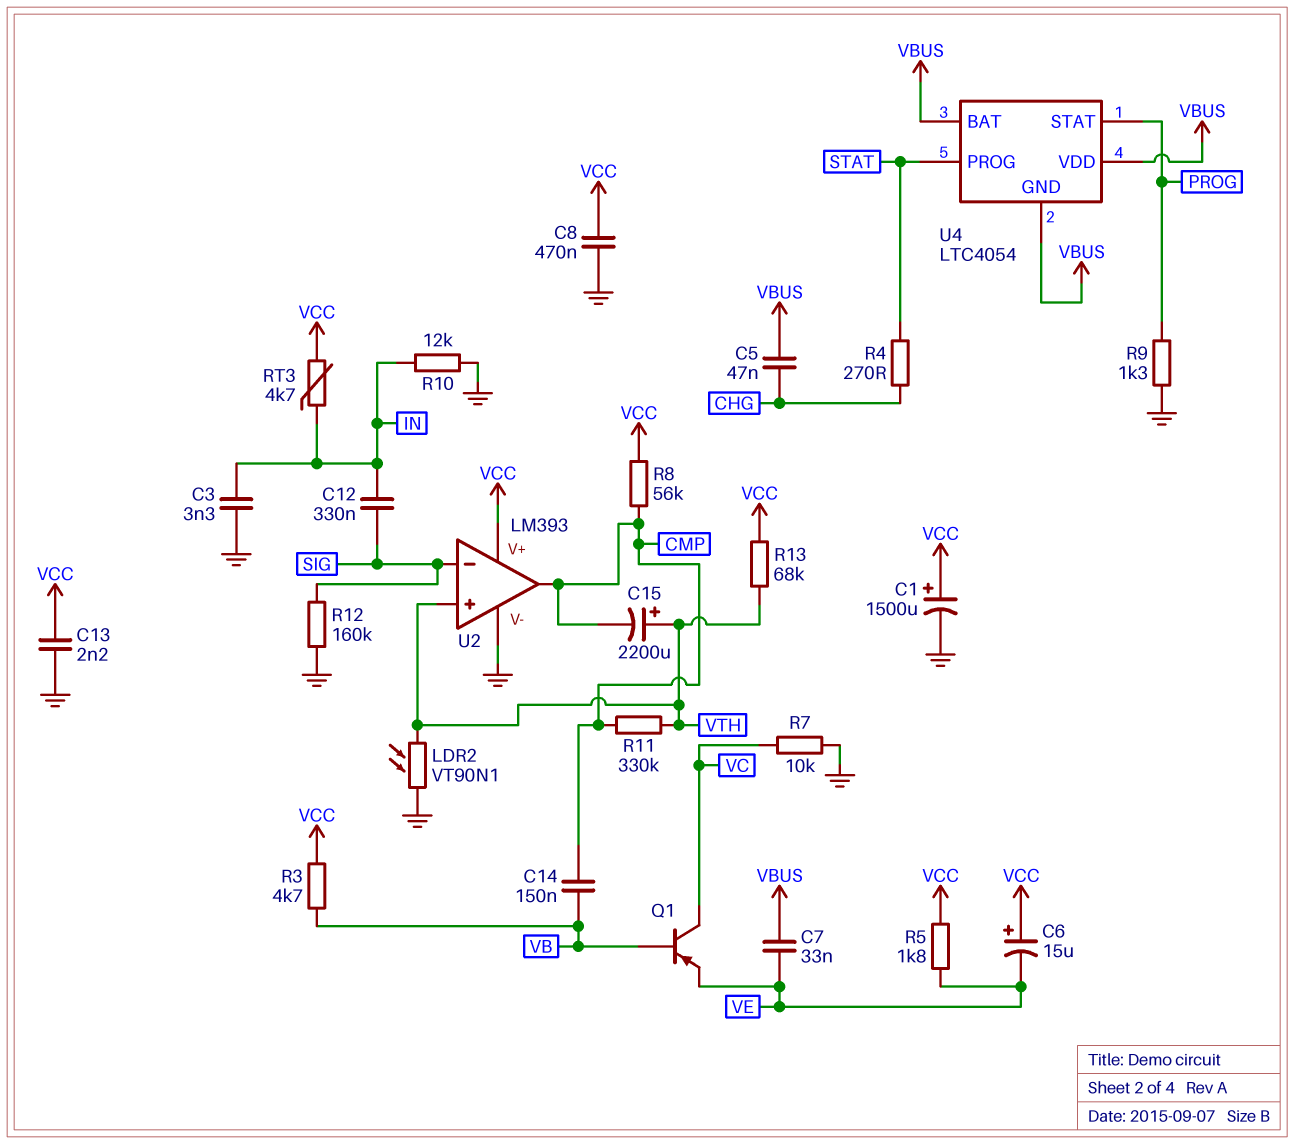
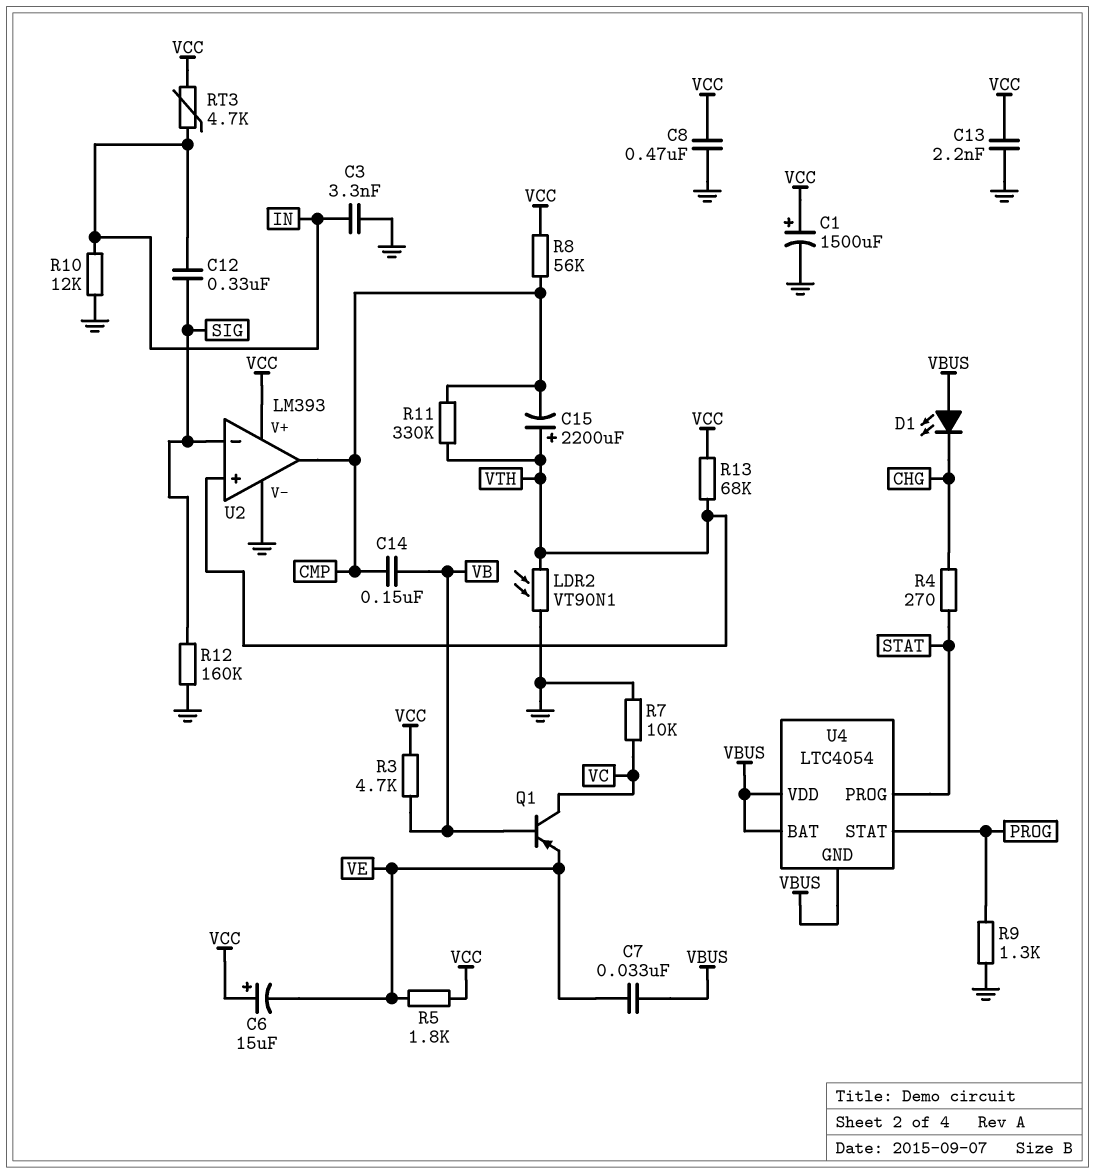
C5: 47nF (CHG, VBUS) -> none
D1: none -> LED (A VBUS, K CHG)

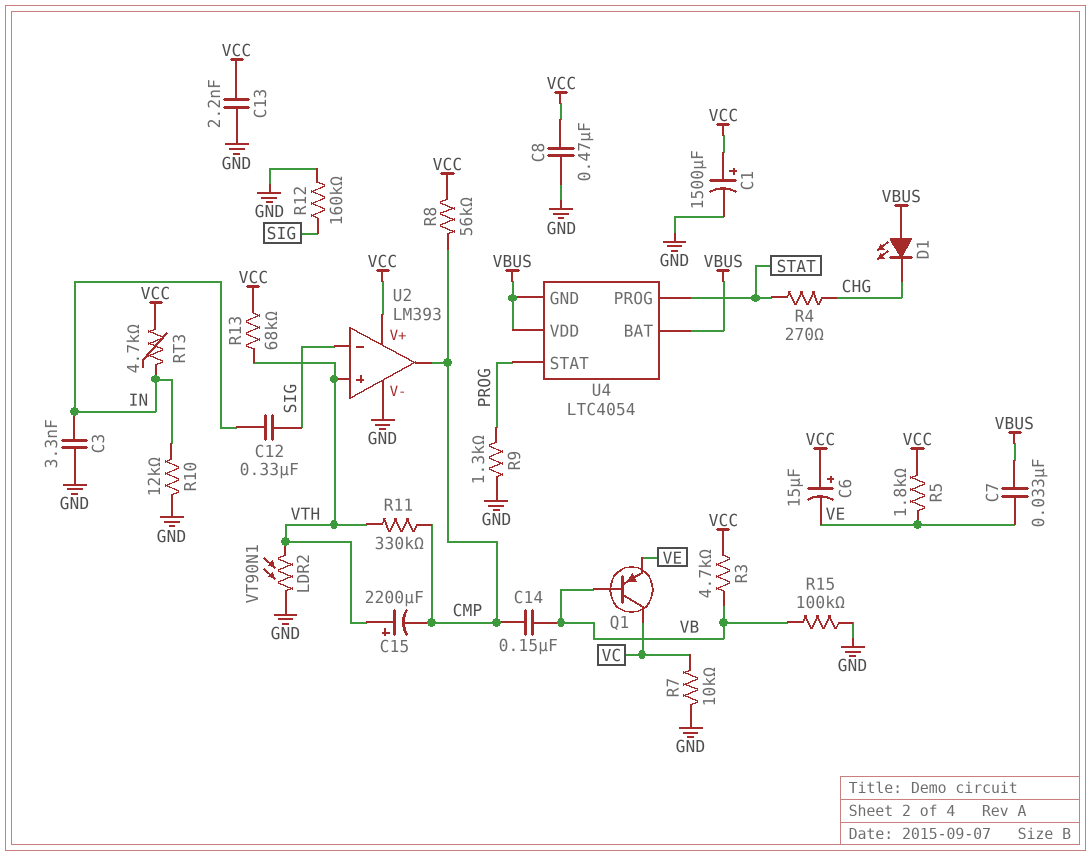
R15: none -> 100k (GND, VB)

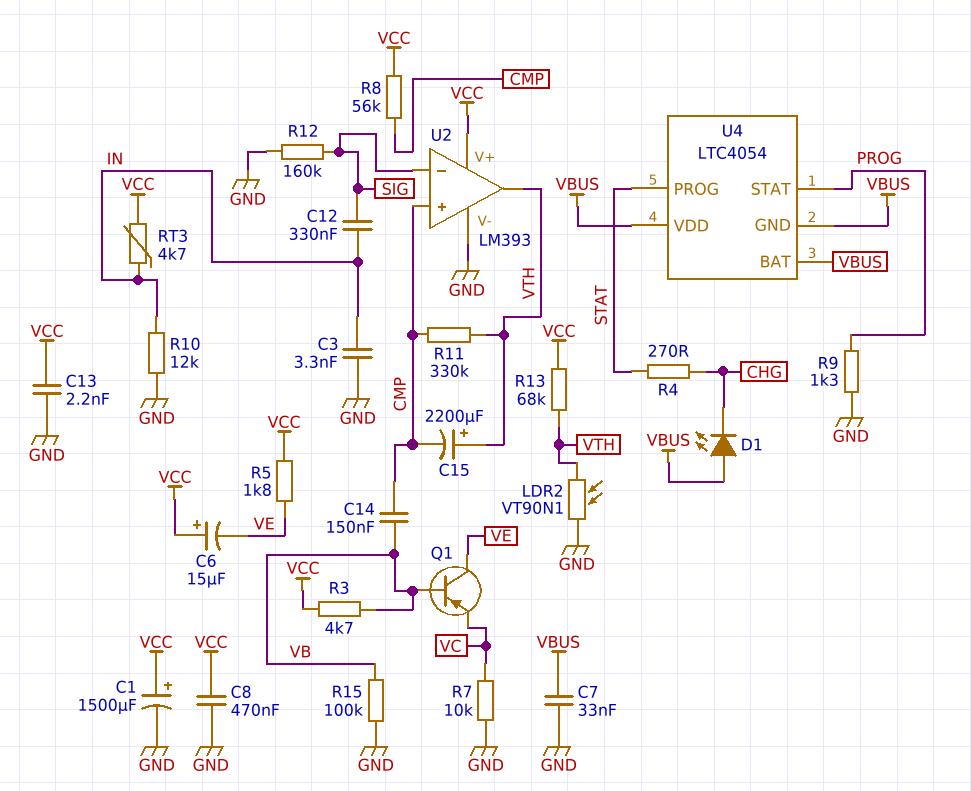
C7: 33nF (VBUS, VE) -> 33nF (GND, VBUS)
Q1: PNP (B VB, C VC, E VE) -> PNP (B VB, C VE, E VC)
U2 pin in+: VTH -> CMP
U2 pin out: CMP -> VTH

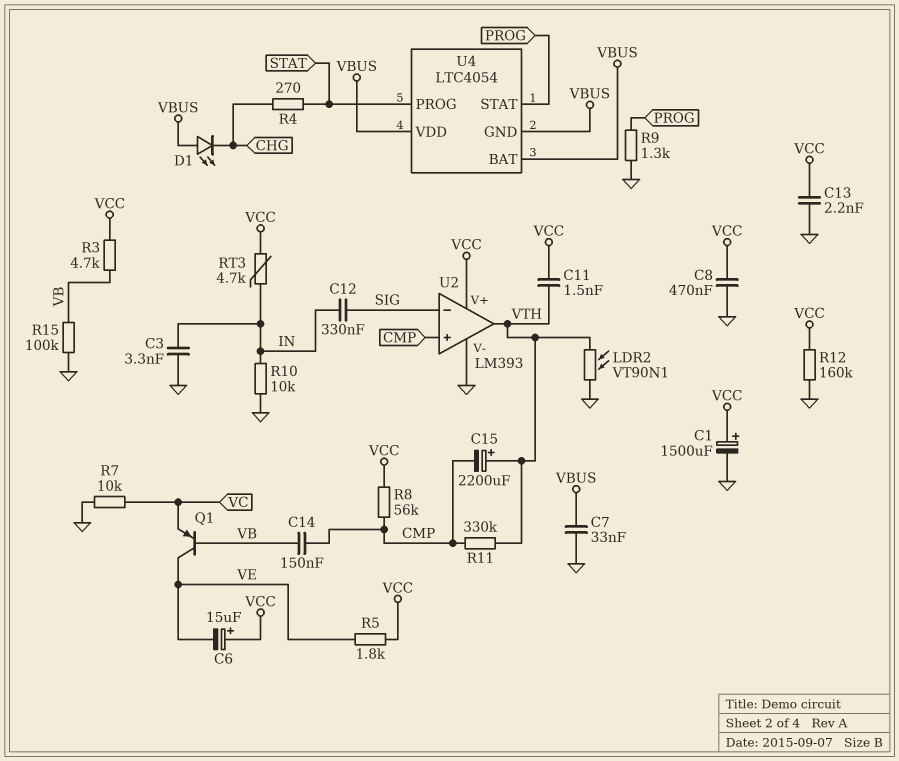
C11: none -> 1.5nF (VCC, VTH)
R10: 12k (GND, IN) -> 10k (GND, IN)
R12: 160k (GND, SIG) -> 160k (GND, VCC)
R13: 68k (VCC, VTH) -> none

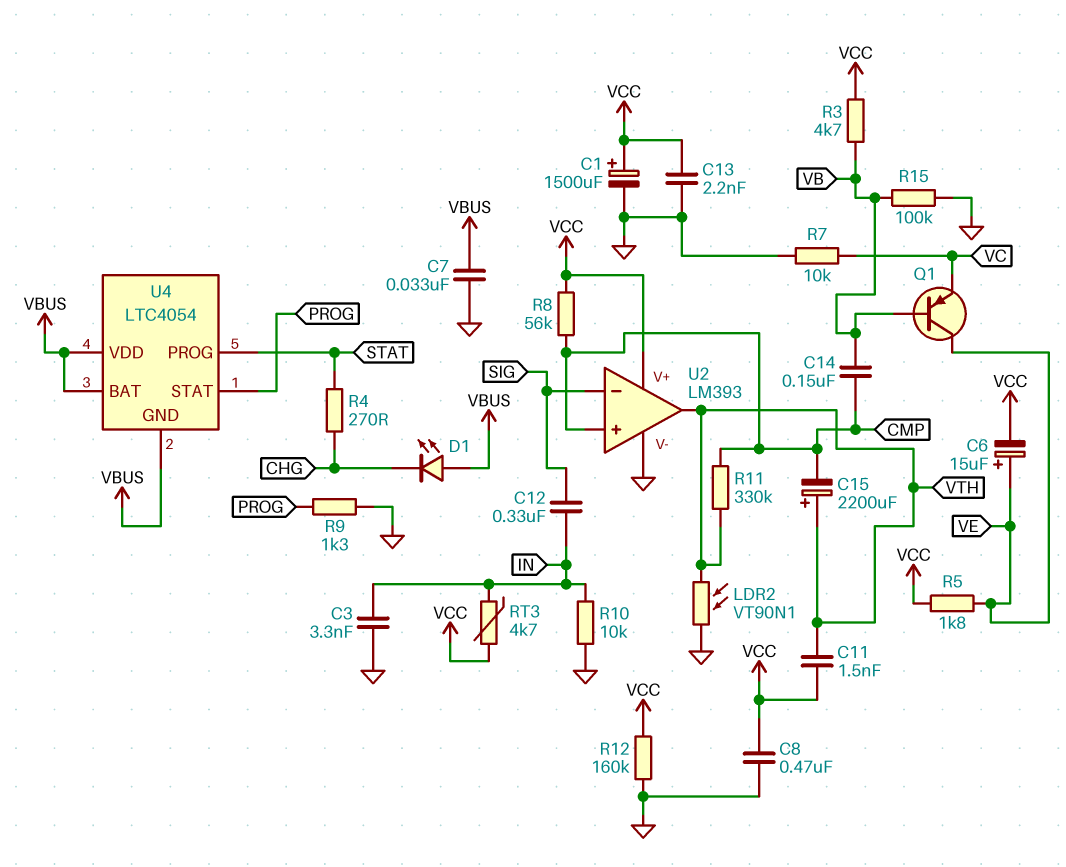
C6: 15uF (plus VCC, minus VE) -> 15uF (plus VE, minus VCC)

